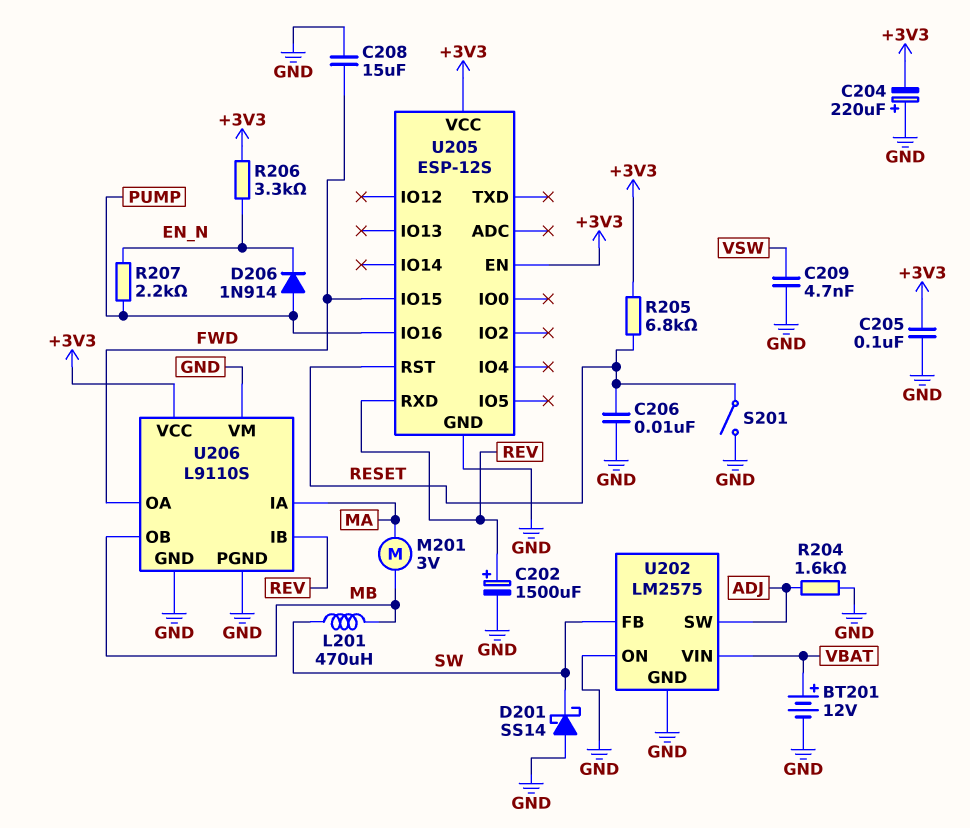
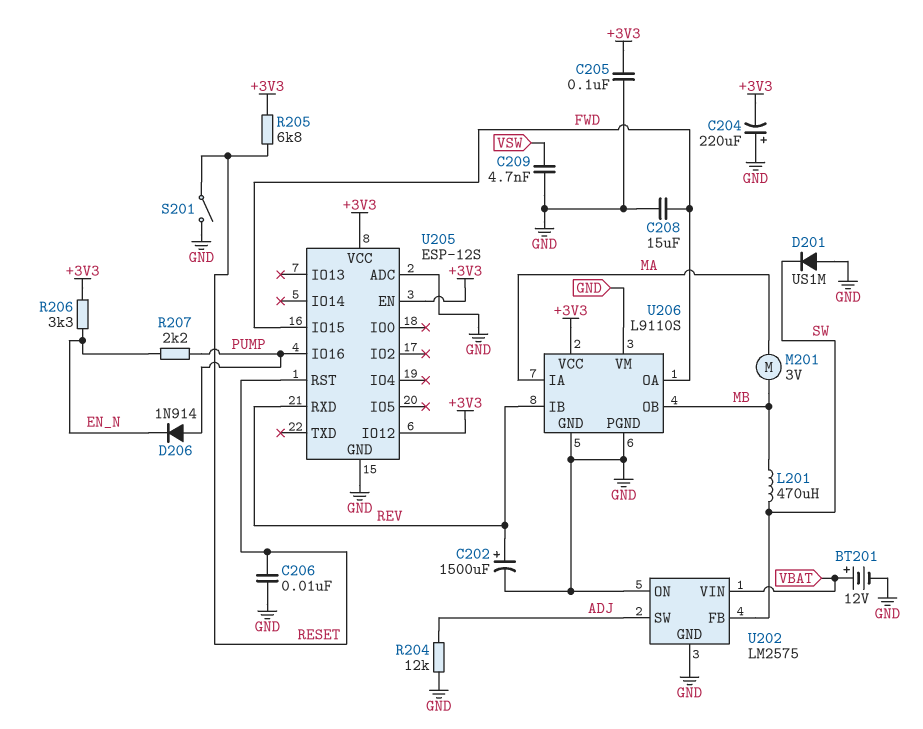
D201: schottky SS14 (A GND, K SW) -> diode US1M (A GND, K SW)
R204: 1.6k (ADJ, GND) -> 12k (ADJ, GND)
U205 pin ADC: none -> GND
U205 pin IO12: none -> +3V3

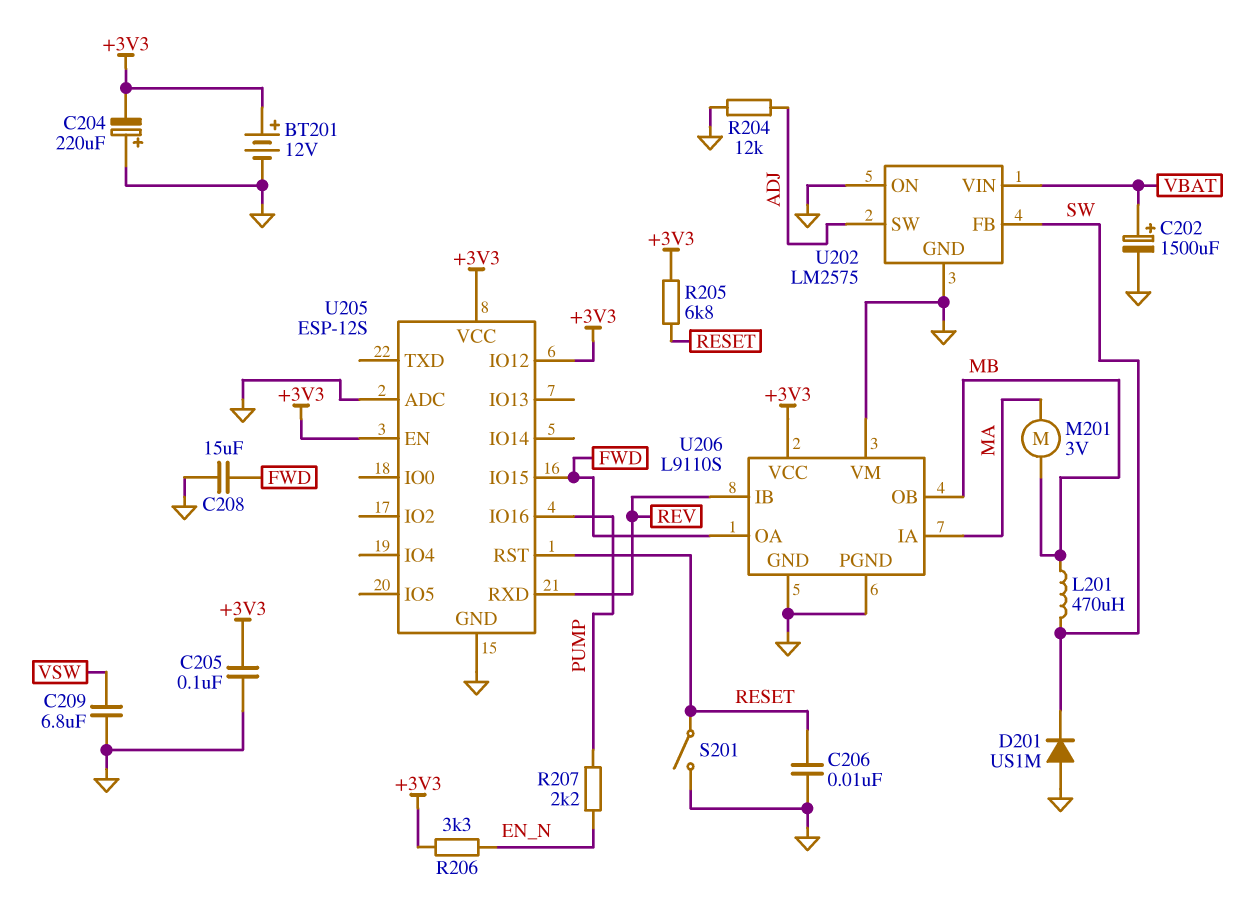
BT201: 12V (plus VBAT, minus GND) -> 12V (plus +3V3, minus GND)
C202: 1500uF (plus REV, minus GND) -> 1500uF (plus VBAT, minus GND)
C209: 4.7nF (GND, VSW) -> 6.8uF (GND, VSW)
D206: diode 1N914 (A PUMP, K EN_N) -> none

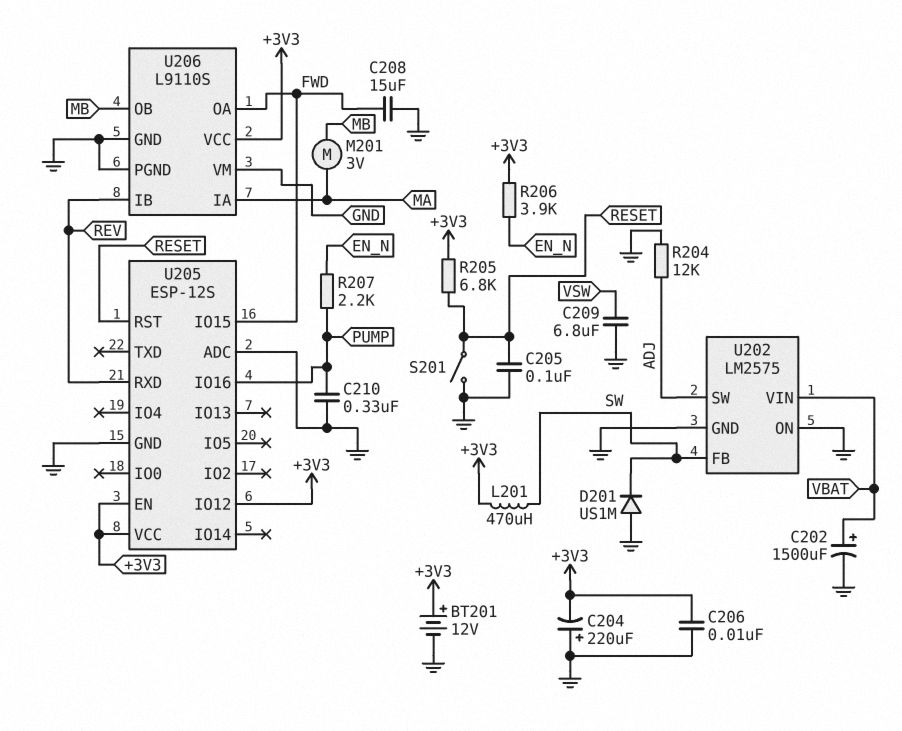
C205: 100nF (+3V3, GND) -> 100nF (GND, RESET)
C206: 10nF (GND, RESET) -> 10nF (+3V3, GND)
C210: none -> 330nF (GND, PUMP)
L201: 470uH (MB, SW) -> 470uH (+3V3, SW)
R206: 3.3k (+3V3, EN_N) -> 3.9k (+3V3, EN_N)

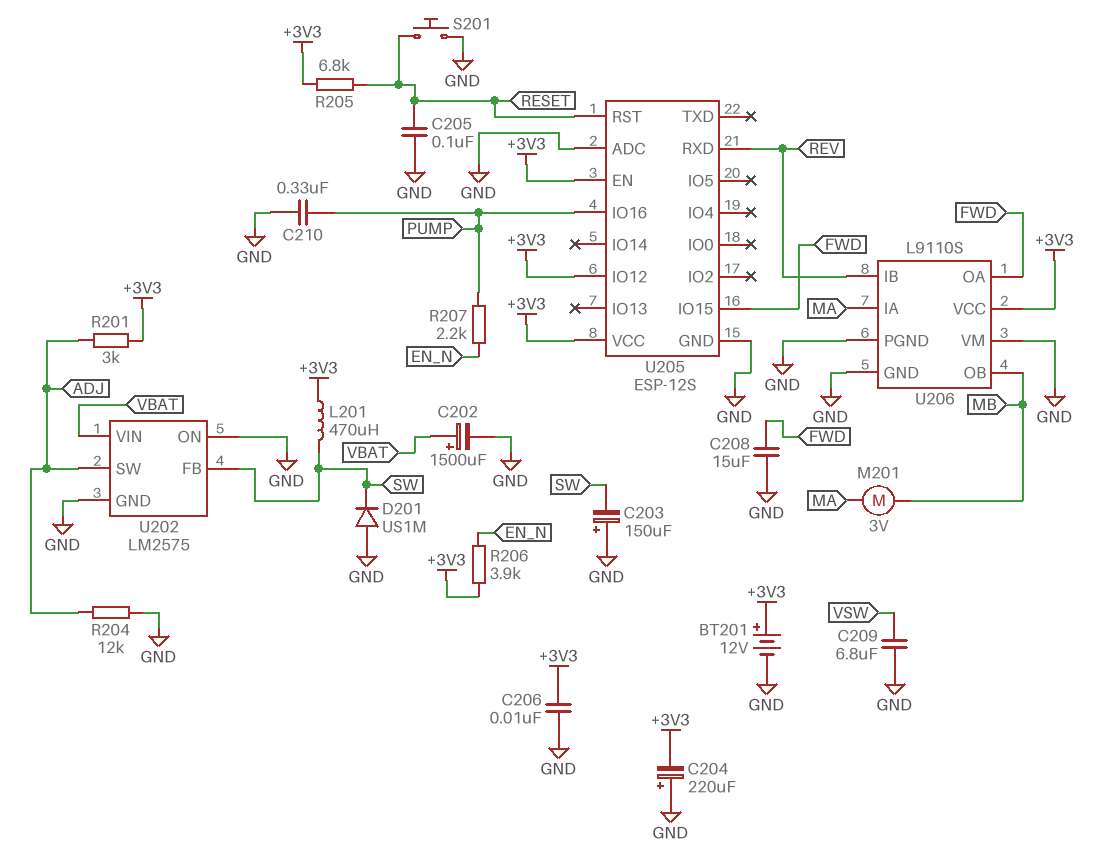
C203: none -> 150uF (plus GND, minus SW)
R201: none -> 3k (+3V3, ADJ)
S201: switch (GND, RESET) -> button (GND, RESET)

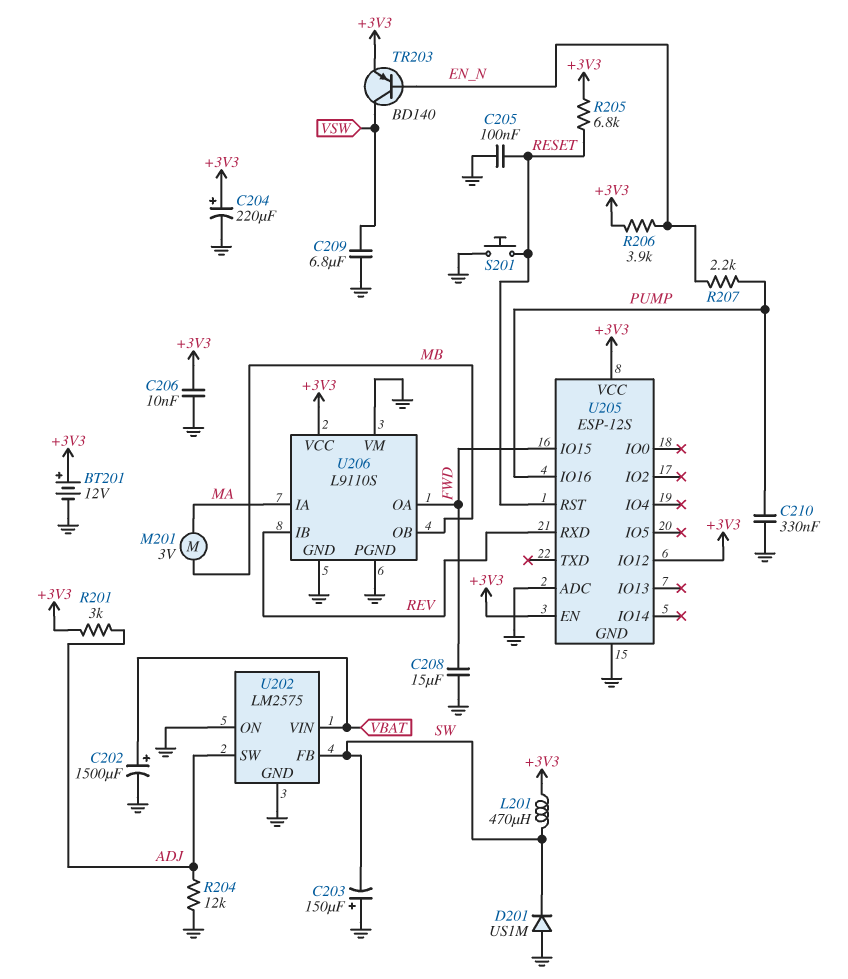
C204: 220uF (plus GND, minus +3V3) -> 220uF (plus +3V3, minus GND)
TR203: none -> PNP BD140 (B EN_N, C VSW, E +3V3)

